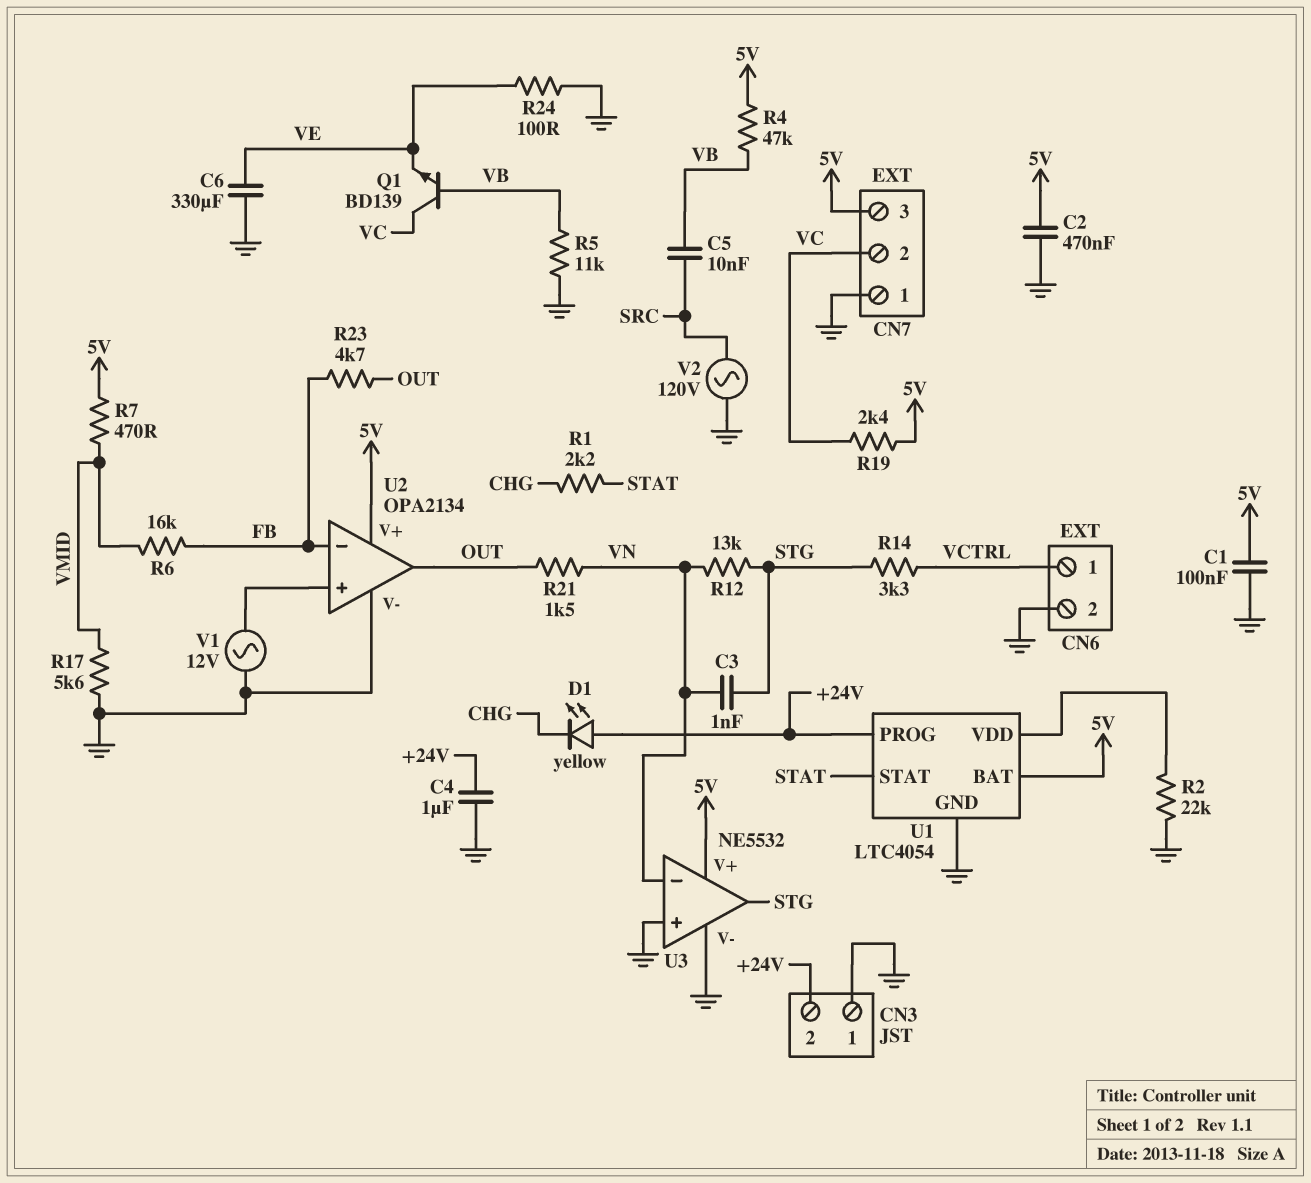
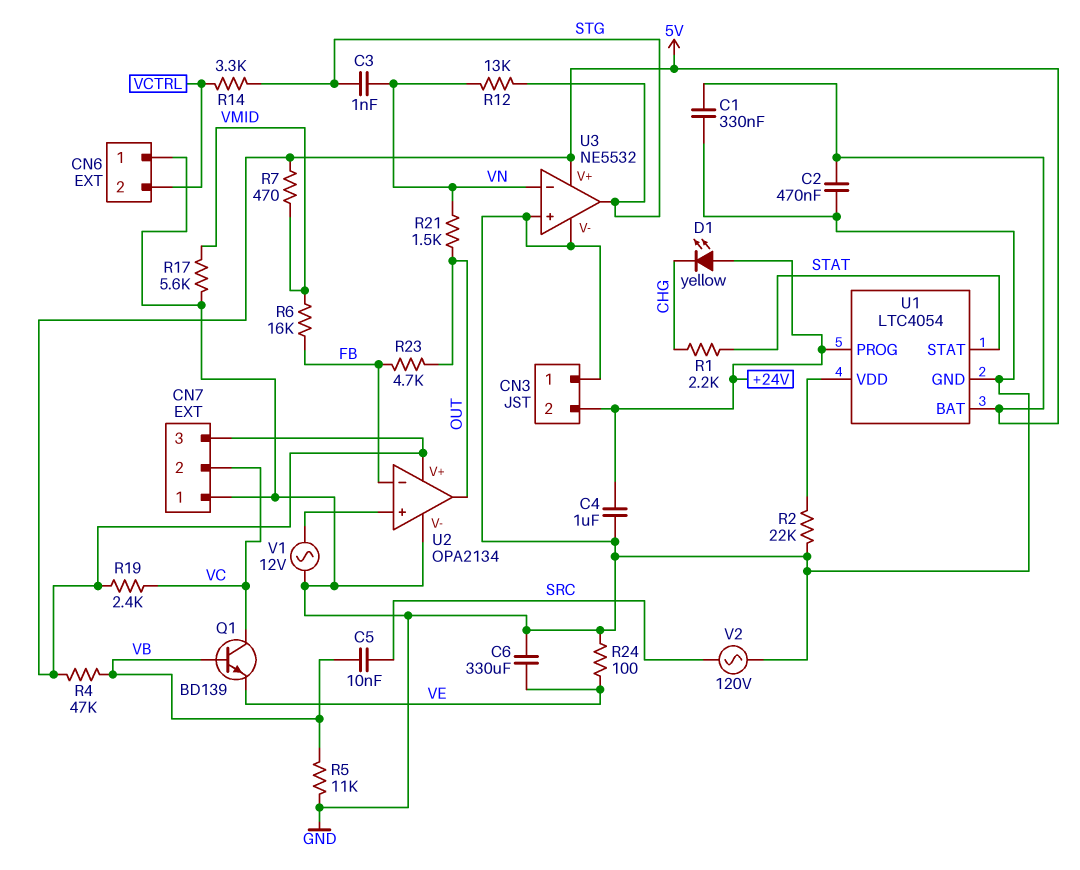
C1: 100nF (5V, GND) -> 330nF (5V, GND)
CN6 pin 1: VCTRL -> GND
CN6 pin 2: GND -> VCTRL

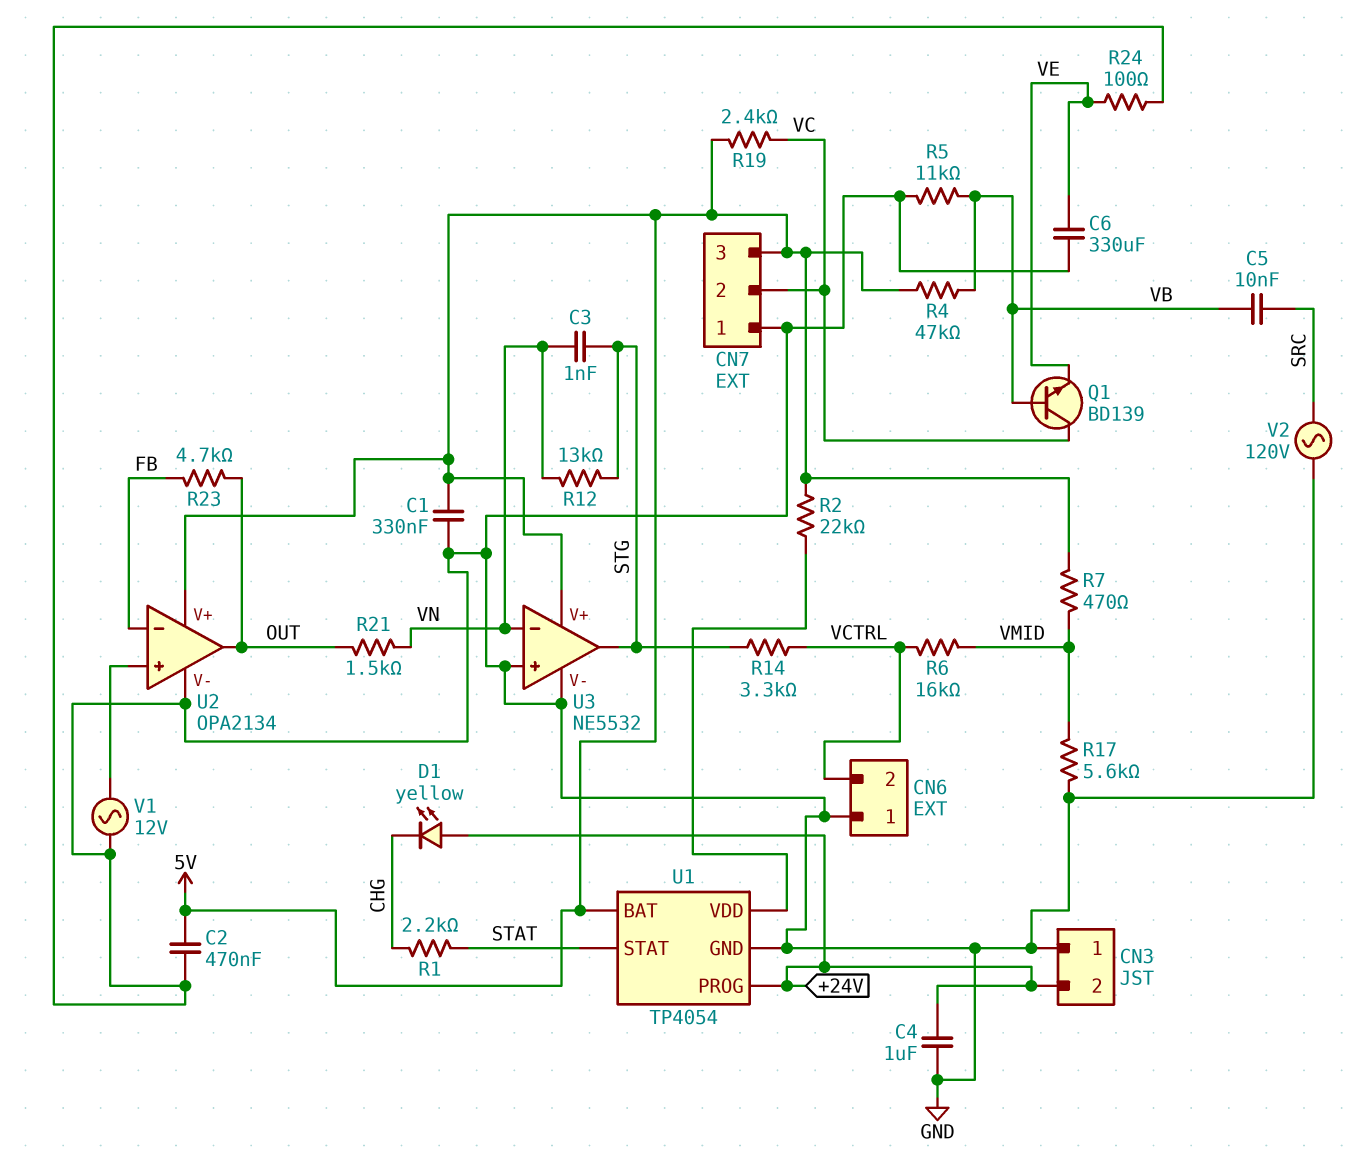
R2: 22k (GND, U1/VDD) -> 22k (5V, U1/VDD)
R6: 16k (FB, VMID) -> 16k (VCTRL, VMID)
U1: LTC4054 -> TP4054

